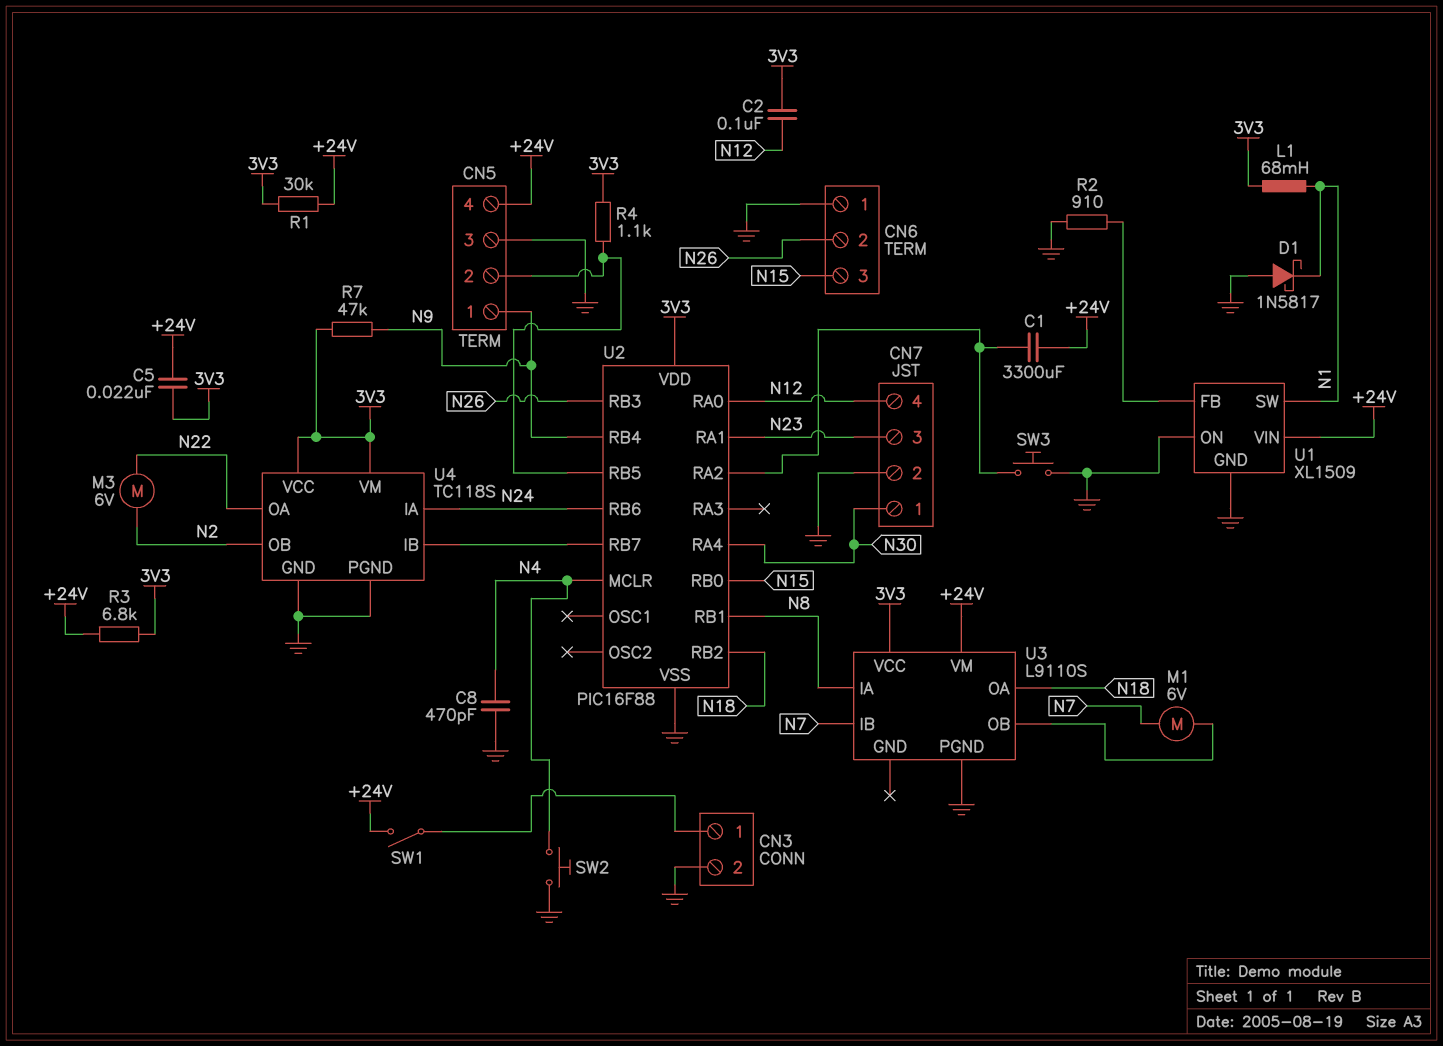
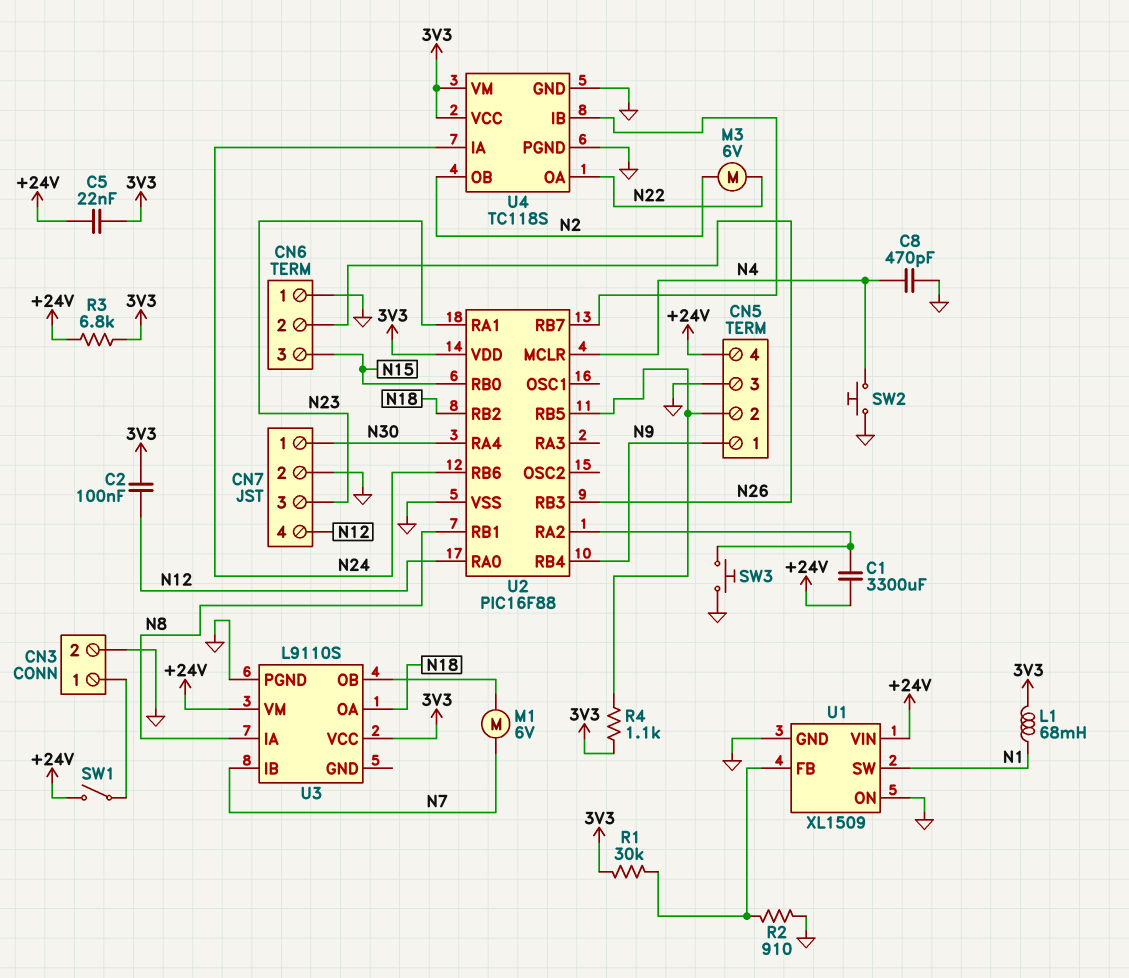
D1: schottky 1N5817 (A GND, K N1) -> none
R1: 30k (+24V, 3V3) -> 30k (3V3, U1/FB)
R7: 47k (3V3, N9) -> none

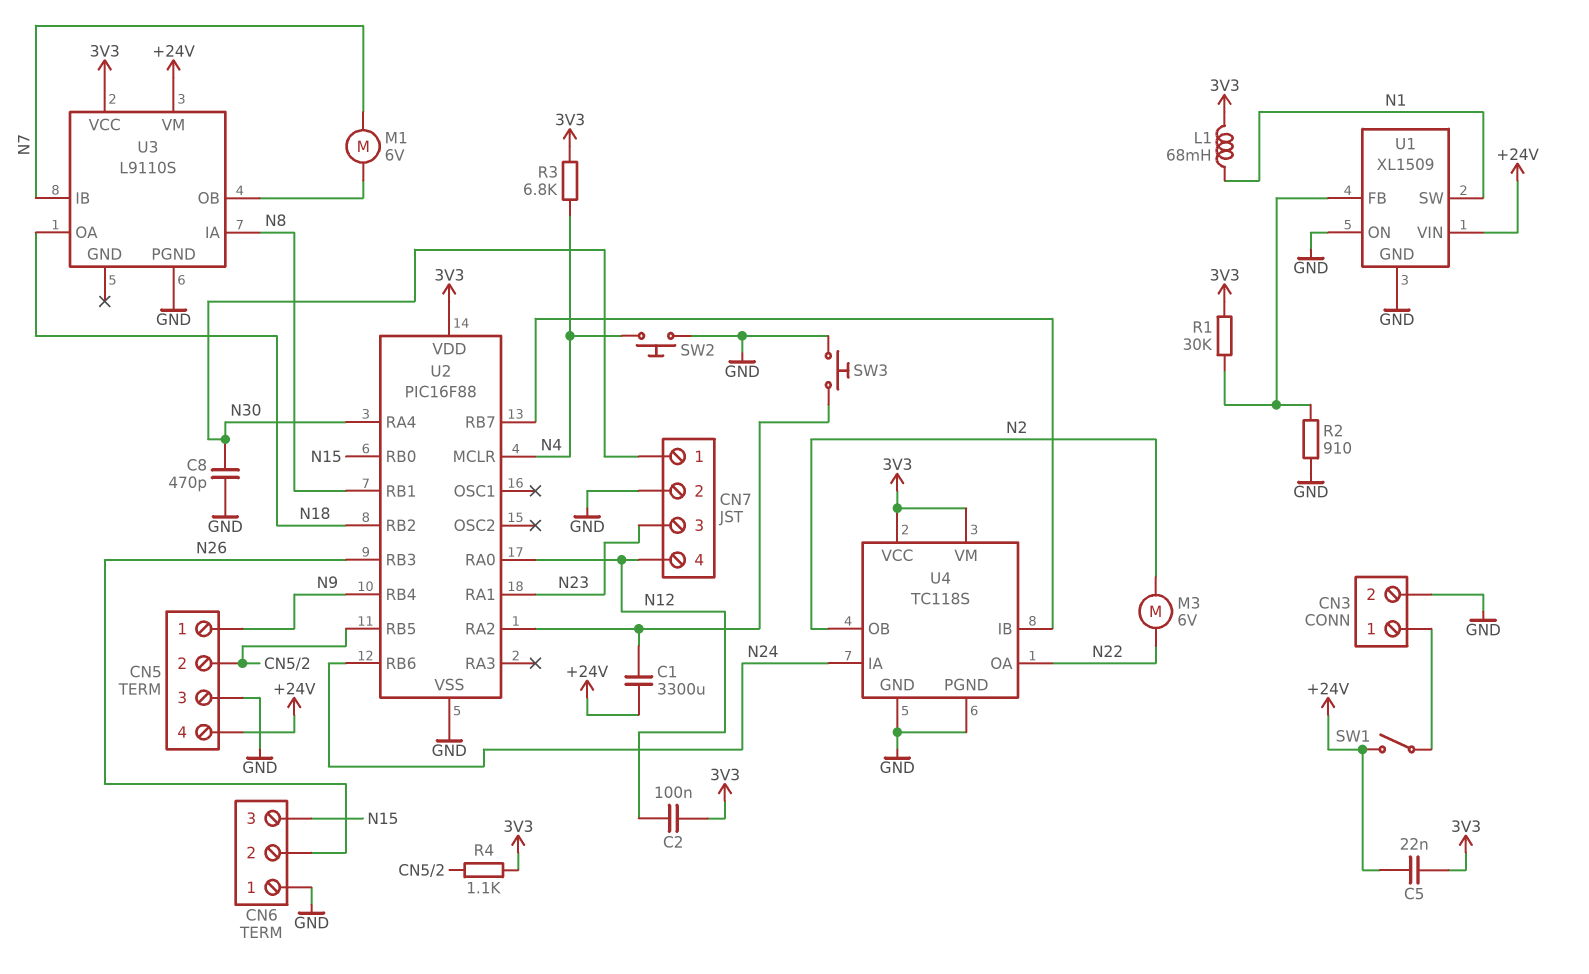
C8: 470pF (GND, N4) -> 470pF (GND, N30)
R3: 6.8k (+24V, 3V3) -> 6.8k (3V3, N4)

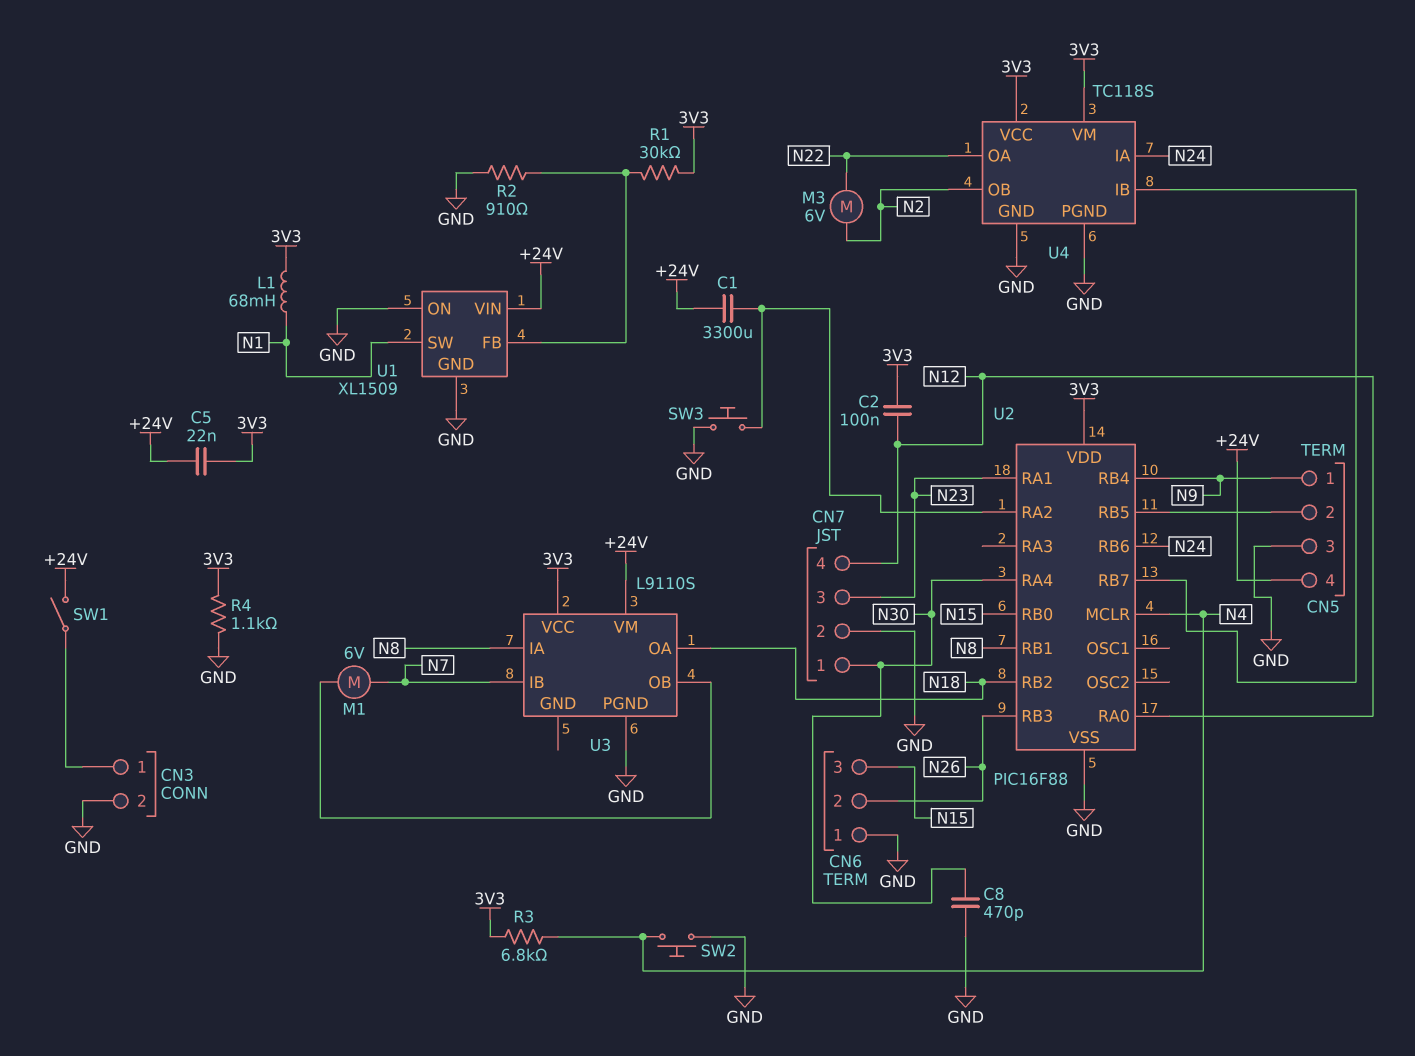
R4: 1.1k (3V3, CN5/2) -> 1.1k (3V3, GND)

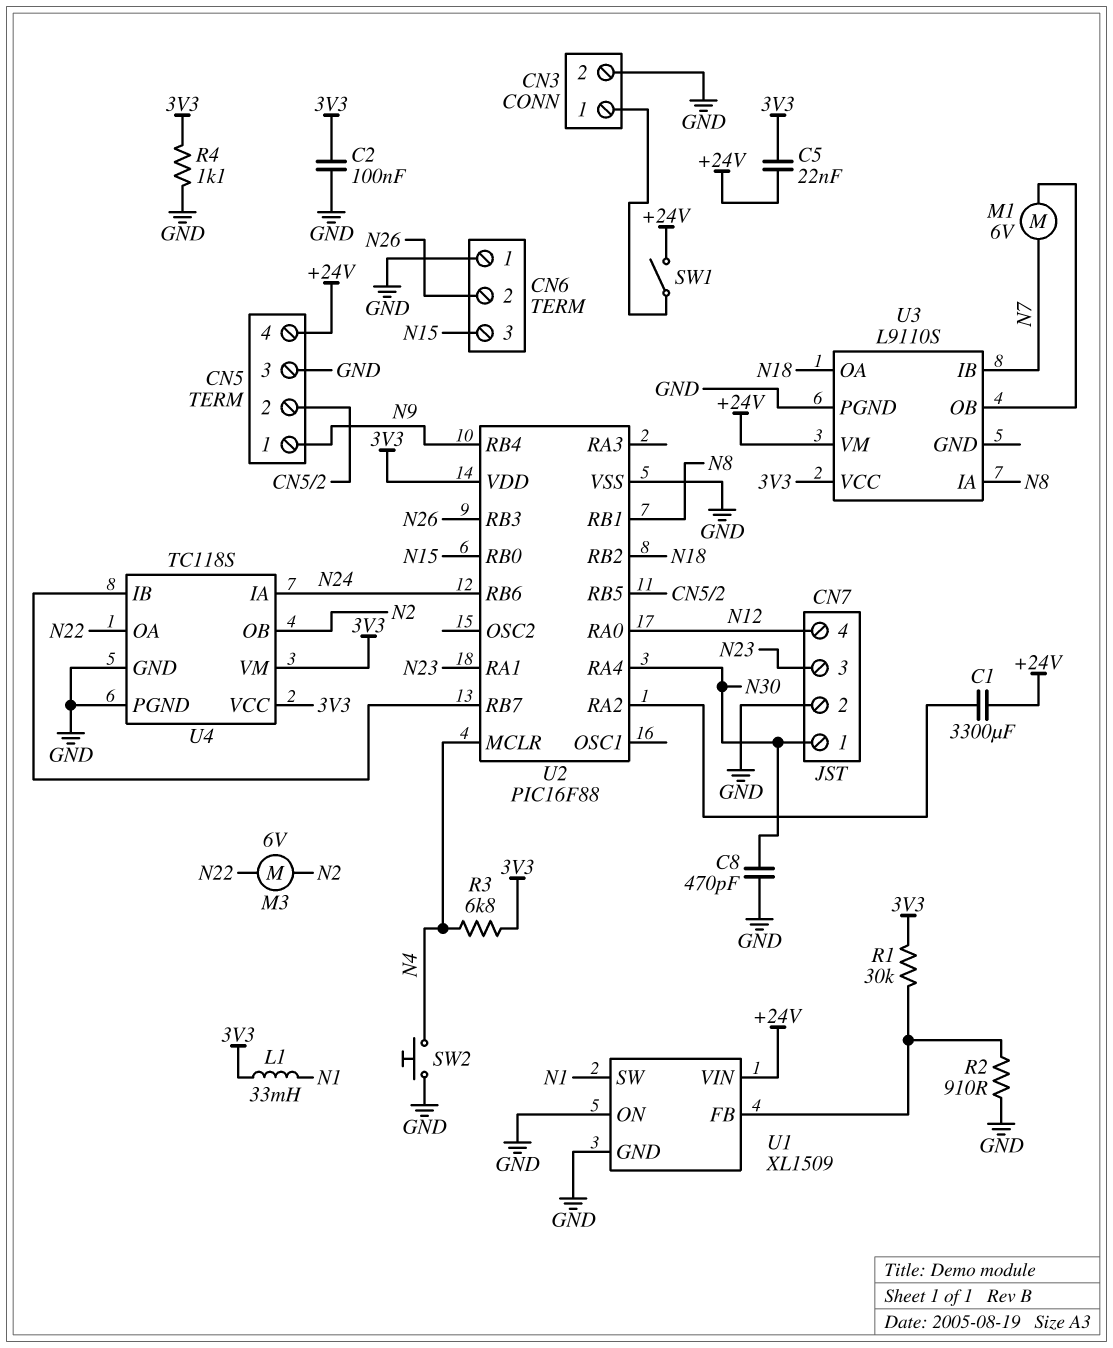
C2: 100nF (3V3, N12) -> 100nF (3V3, GND)
L1: 68mH (3V3, N1) -> 33mH (3V3, N1)
SW3: button (GND, U2/RA2) -> none

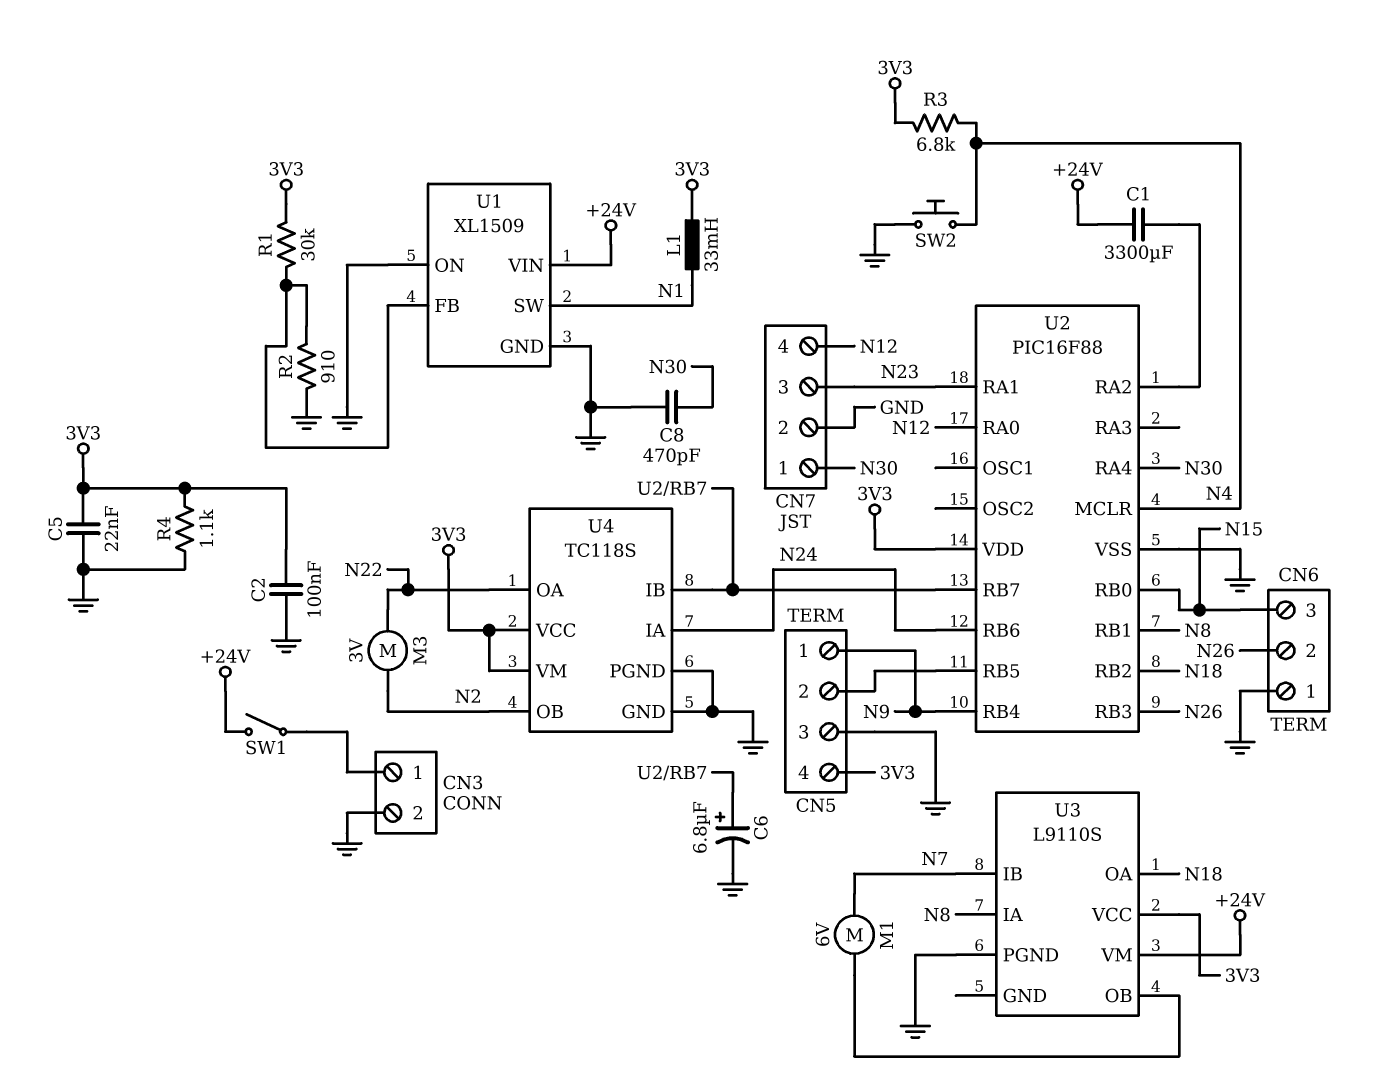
C5: 22nF (+24V, 3V3) -> 22nF (3V3, GND)
C6: none -> 6.8uF (plus U2/RB7, minus GND)
CN5 pin 4: +24V -> 3V3
M3: motor 6V (N2, N22) -> motor 3V (N2, N22)

